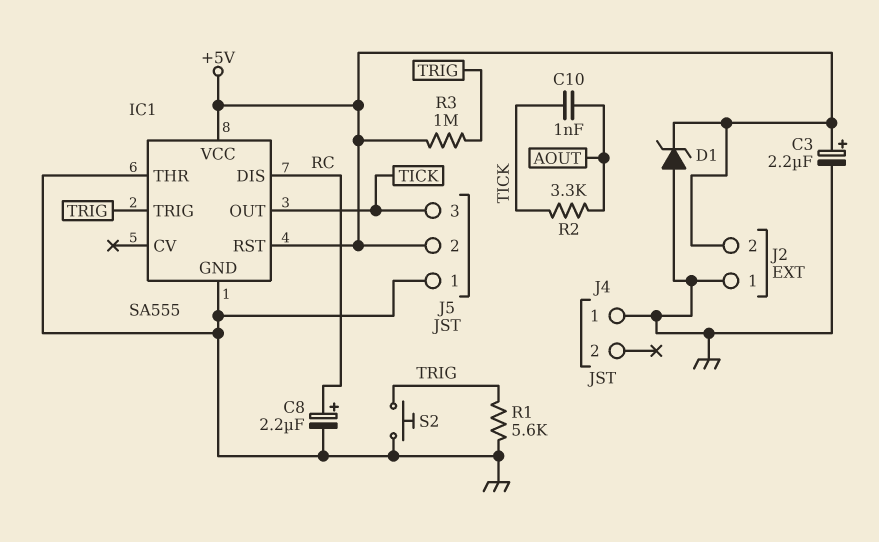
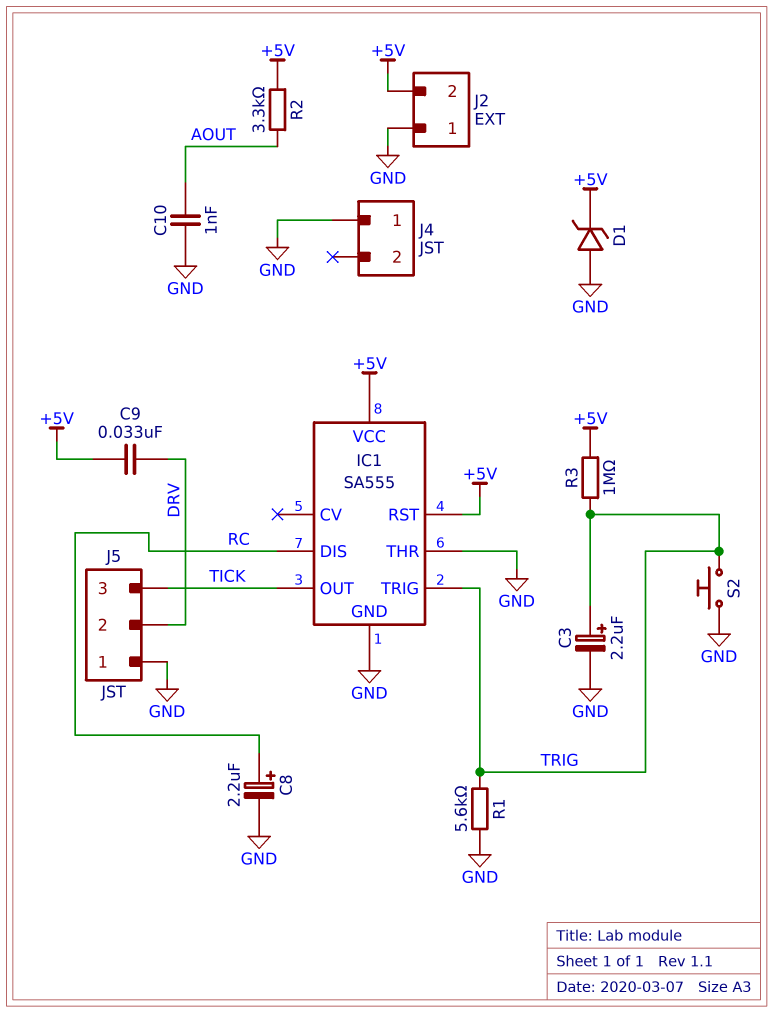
C3: 2.2uF (plus +5V, minus GND) -> 2.2uF (plus TRIG, minus GND)
C9: none -> 33nF (+5V, DRV)
C10: 1nF (AOUT, TICK) -> 1nF (AOUT, GND)
J5 pin 2: +5V -> DRV
R2: 3.3k (AOUT, TICK) -> 3.3k (+5V, AOUT)

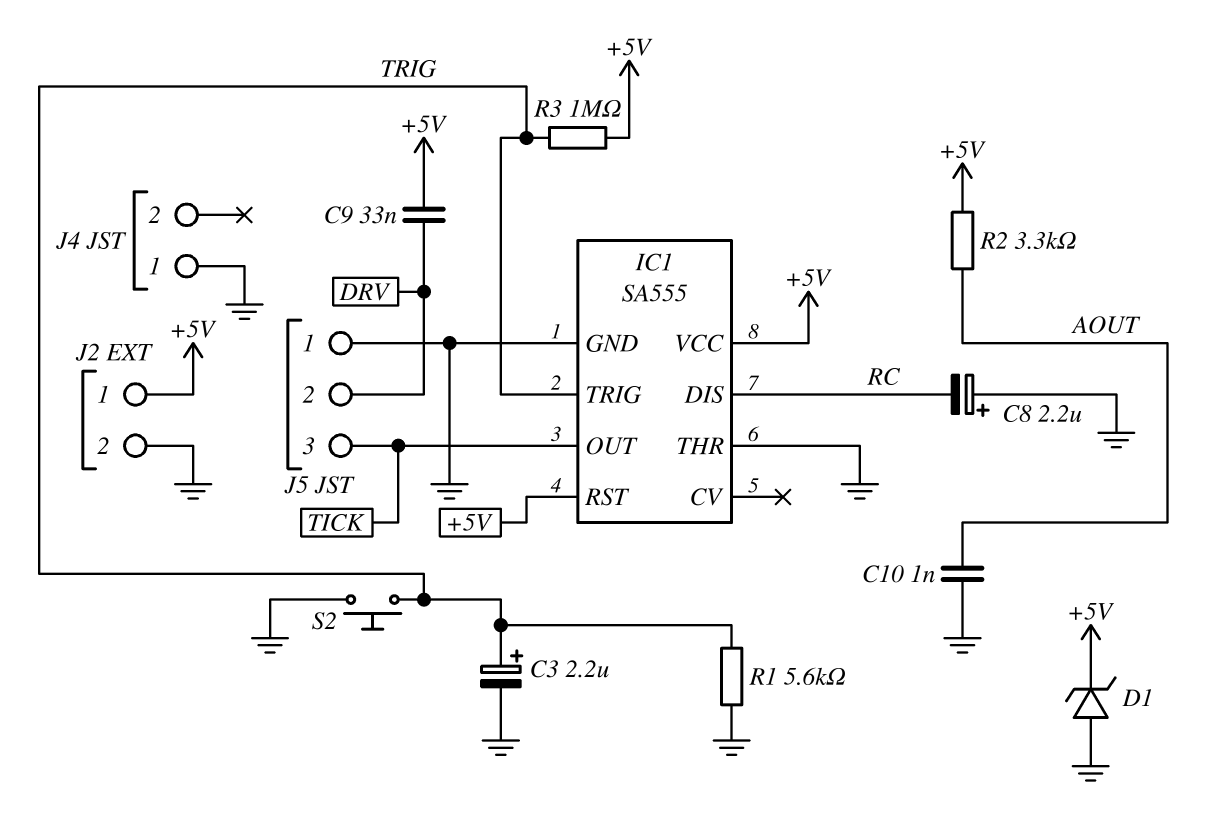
C8: 2.2uF (plus RC, minus GND) -> 2.2uF (plus GND, minus RC)
J2 pin 1: GND -> +5V
J2 pin 2: +5V -> GND

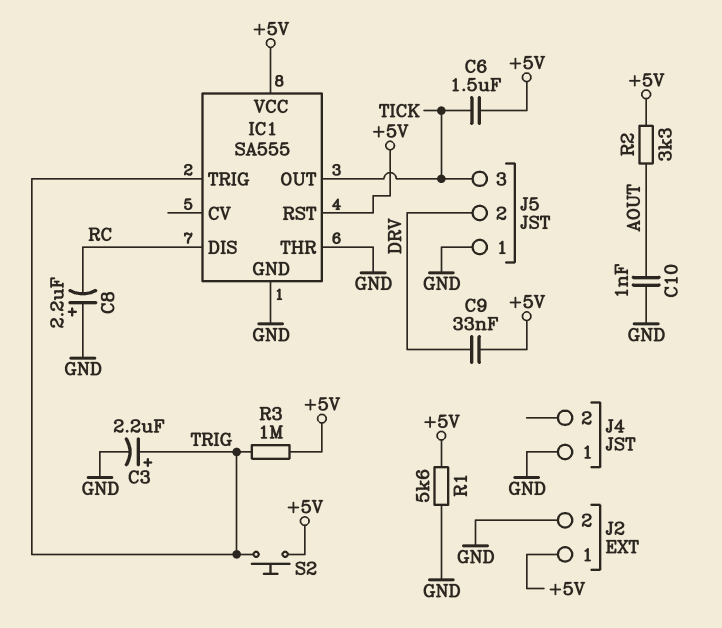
C6: none -> 1.5uF (+5V, TICK)
D1: zener (A GND, K +5V) -> none
R1: 5.6k (GND, TRIG) -> 5.6k (+5V, GND)
S2: button (GND, TRIG) -> button (+5V, TRIG)

